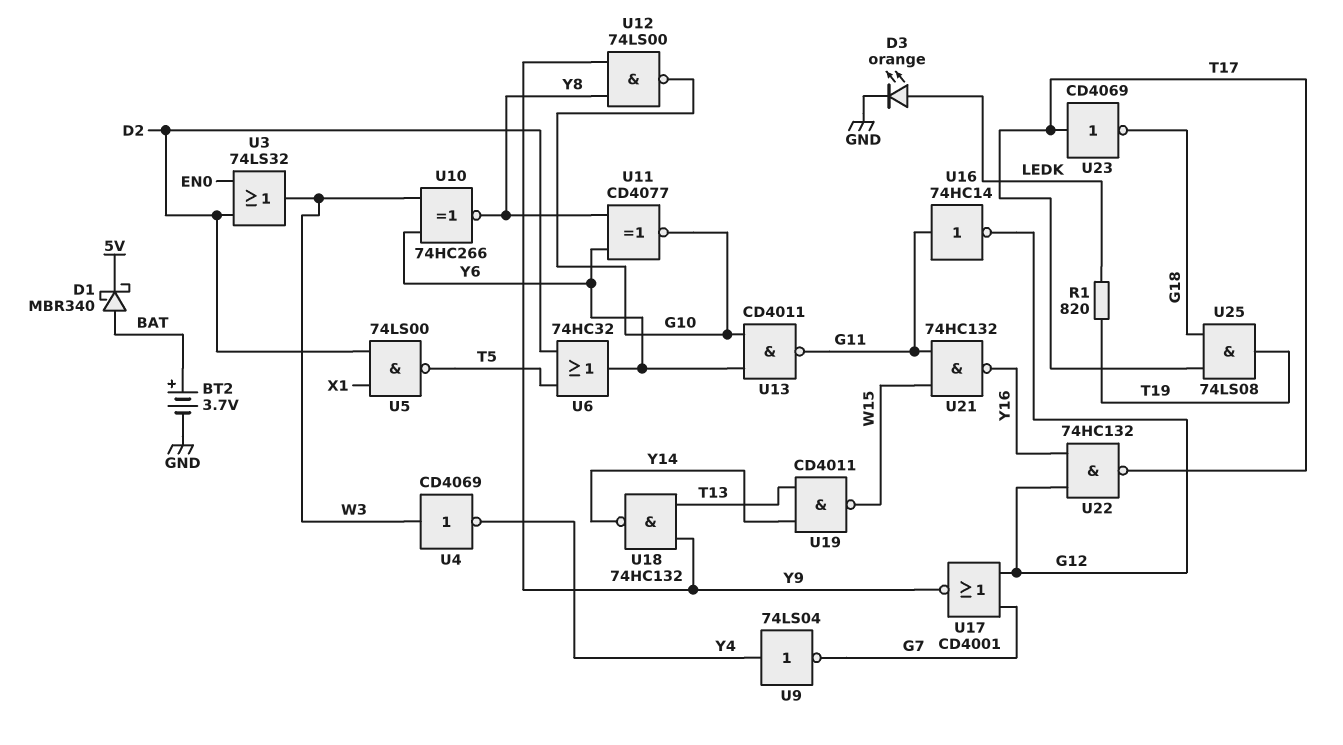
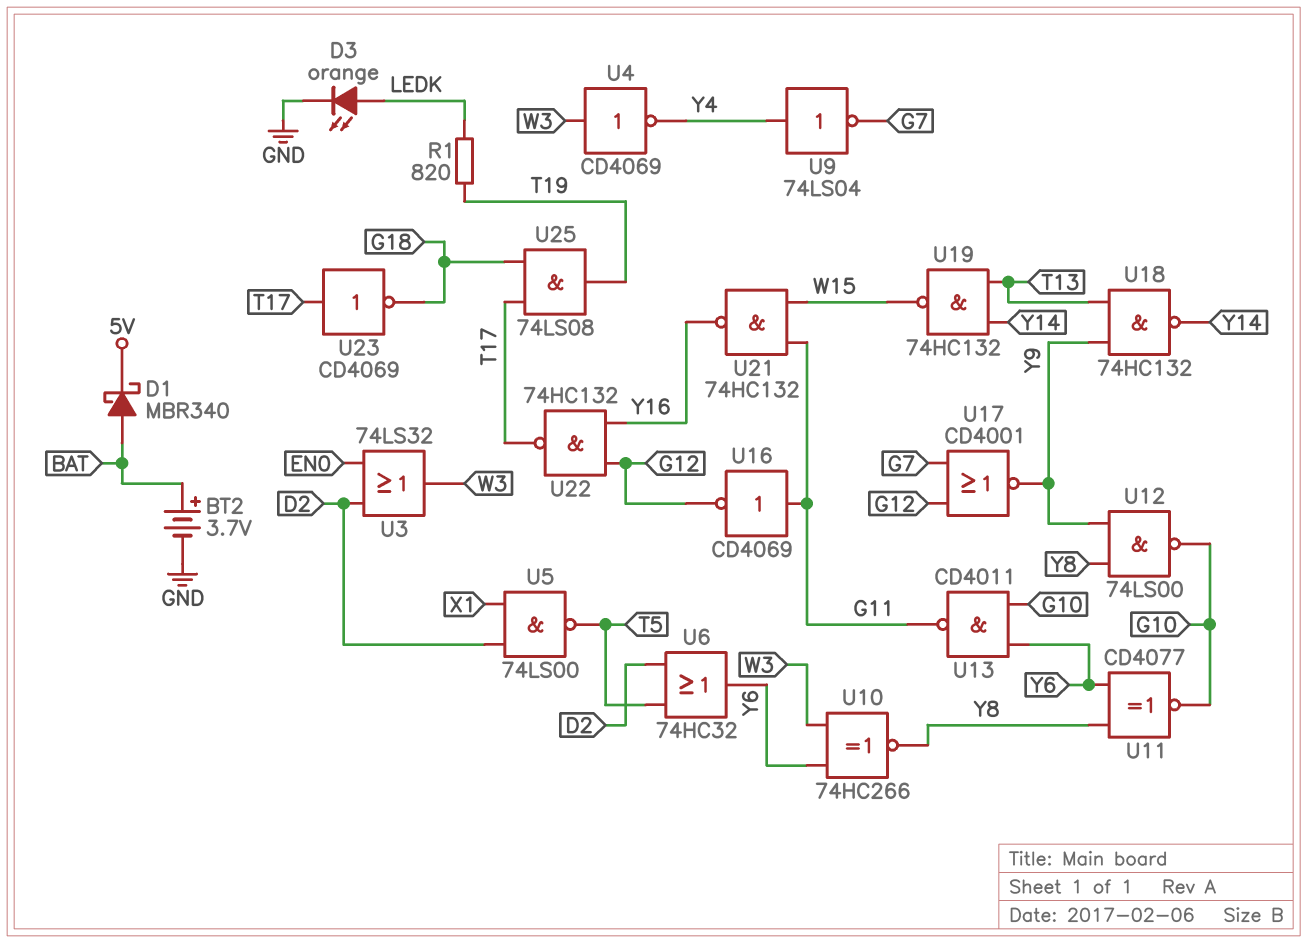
U16: NOT 74HC14 (in G11, out G12) -> NOT CD4069 (in G11, out G12)
U19: NAND CD4011 (in T13, in Y14, out W15) -> NAND 74HC132 (in T13, in Y14, out W15)

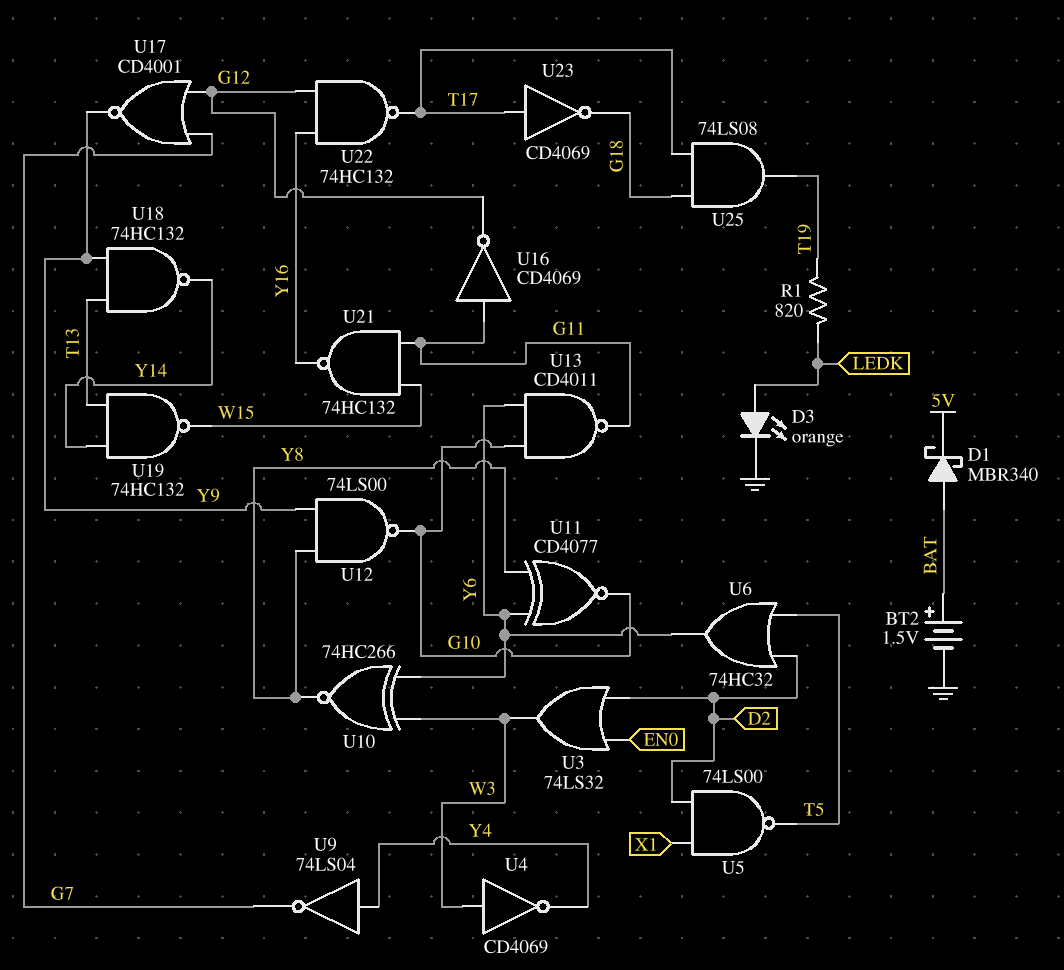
BT2: 3.7V (plus BAT, minus GND) -> 1.5V (plus BAT, minus GND)

